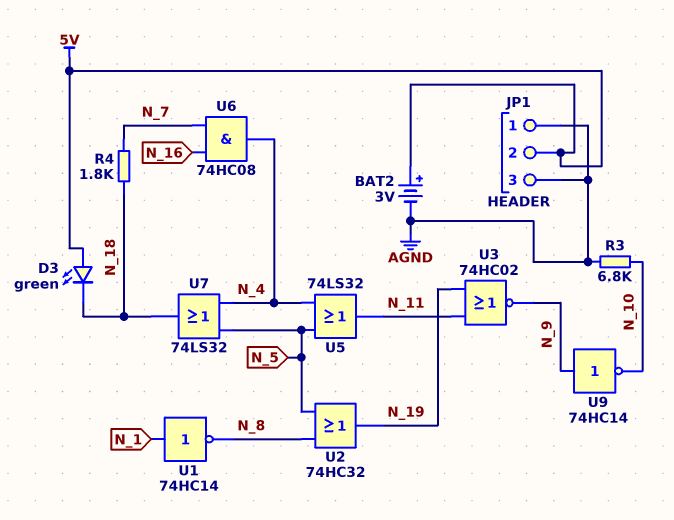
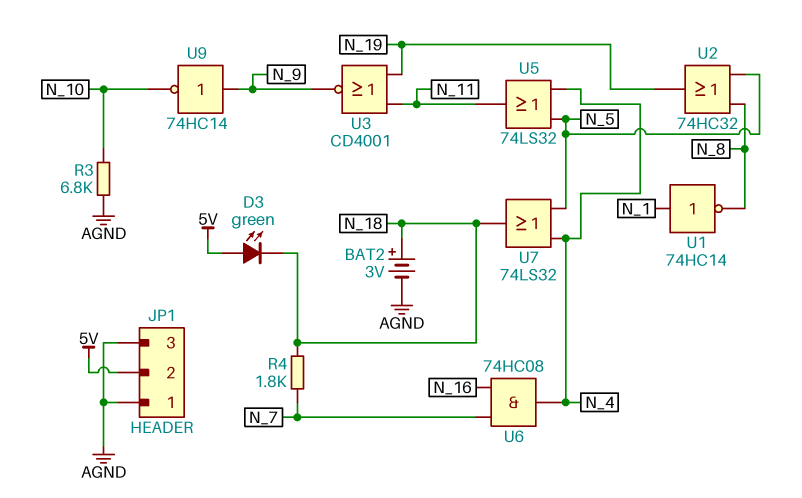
BAT2: 3V (plus 5V, minus AGND) -> 3V (plus N_18, minus AGND)
U3: NOR 74HC02 (in N_11, in N_19, out N_9) -> NOR CD4001 (in N_11, in N_19, out N_9)

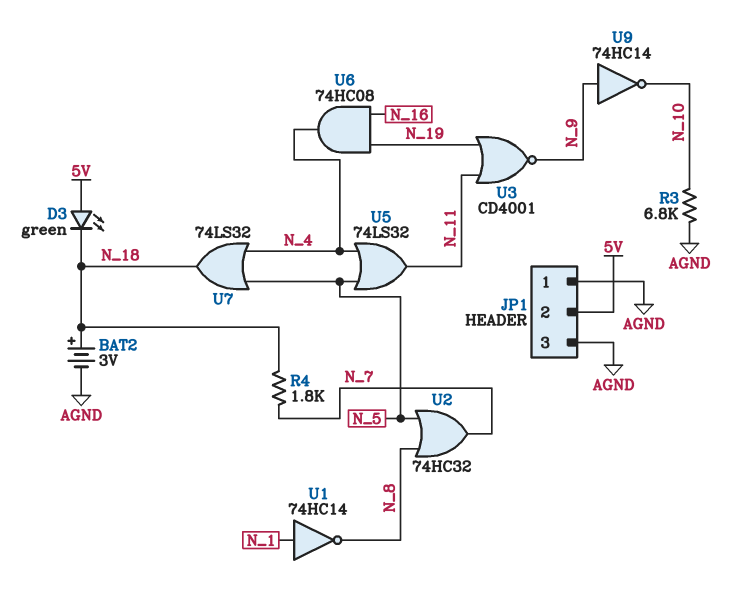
U2: OR 74HC32 (in N_5, in N_8, out N_19) -> OR 74HC32 (in N_5, in N_8, out N_7)
U6: AND 74HC08 (in N_7, in N_16, out N_4) -> AND 74HC08 (in N_16, in N_19, out N_4)

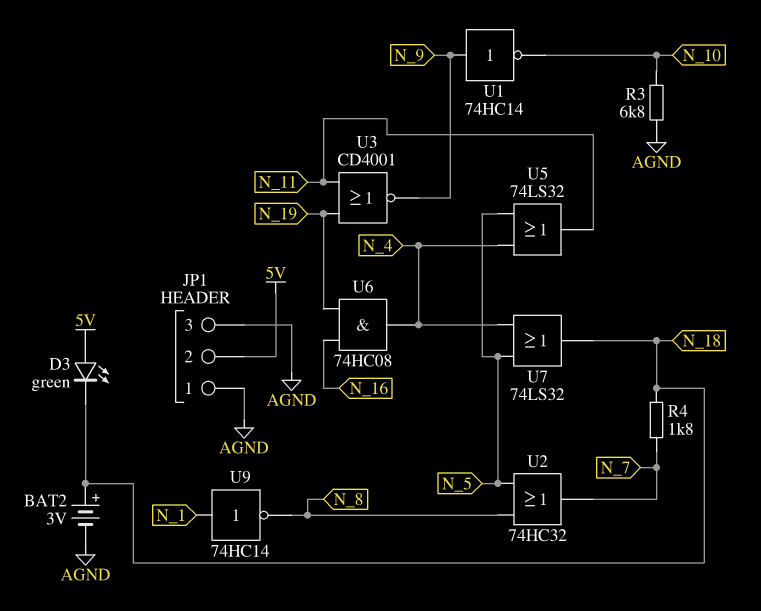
U1: NOT 74HC14 (in N_1, out N_8) -> NOT 74HC14 (in N_9, out N_10)
U9: NOT 74HC14 (in N_9, out N_10) -> NOT 74HC14 (in N_1, out N_8)

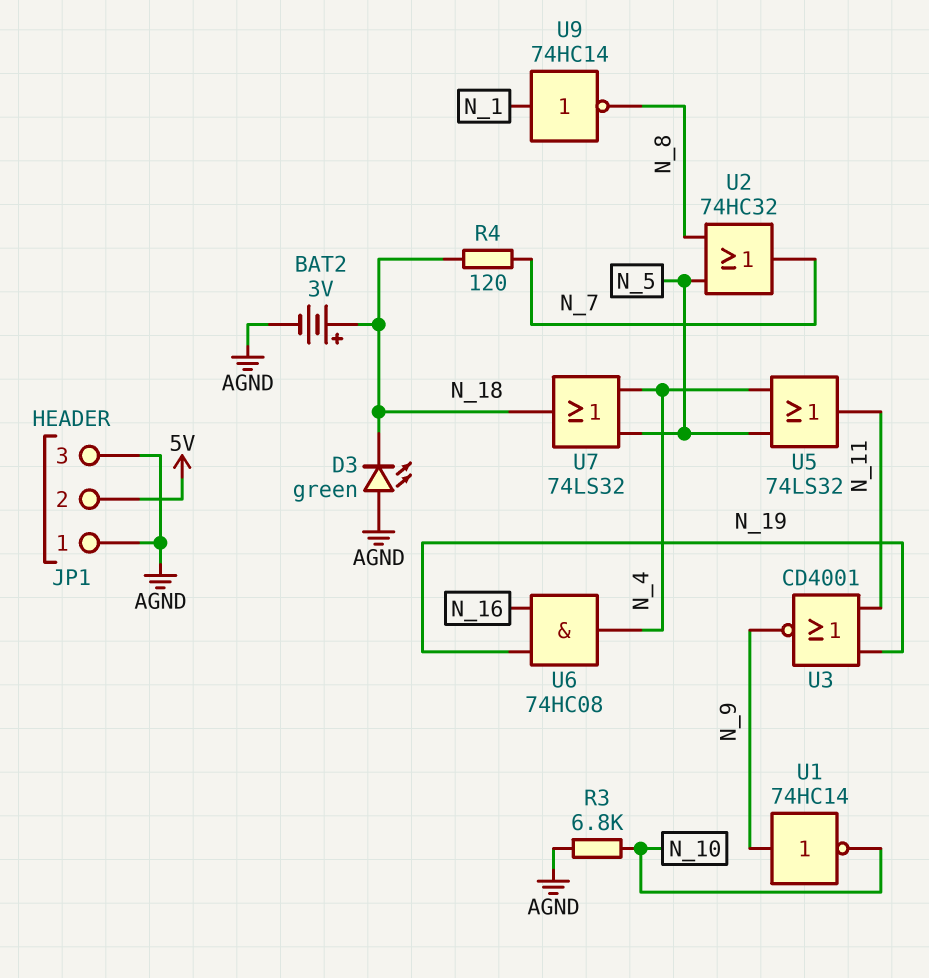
D3: LED green (A 5V, K N_18) -> LED green (A AGND, K N_18)
R4: 1.8k (N_7, N_18) -> 120 (N_7, N_18)

